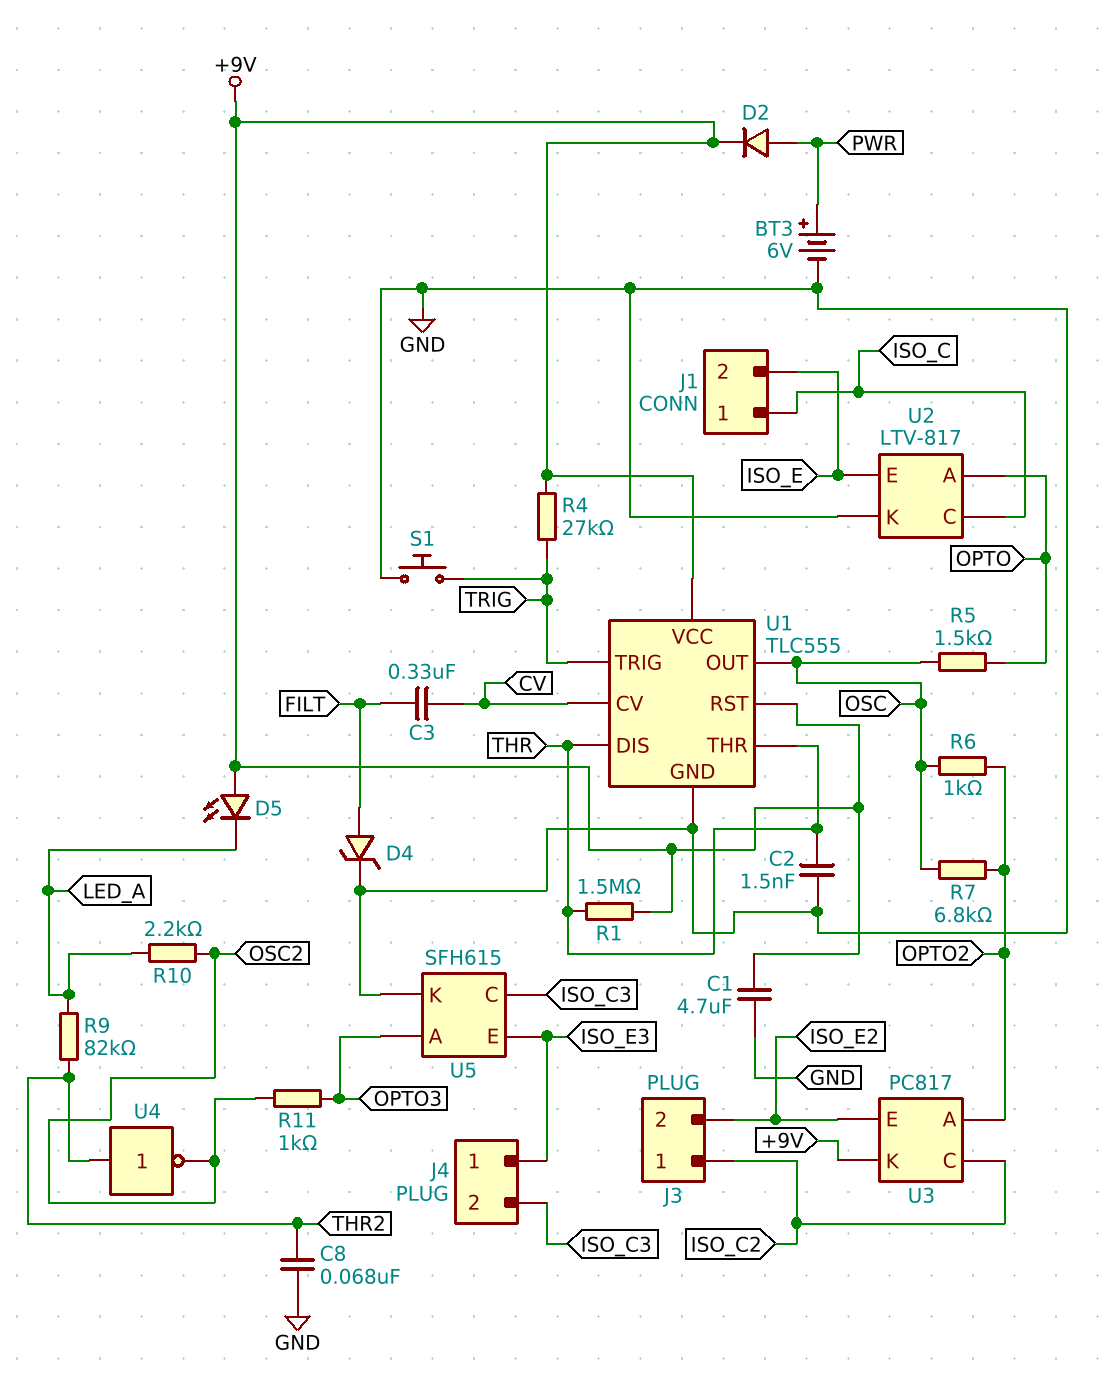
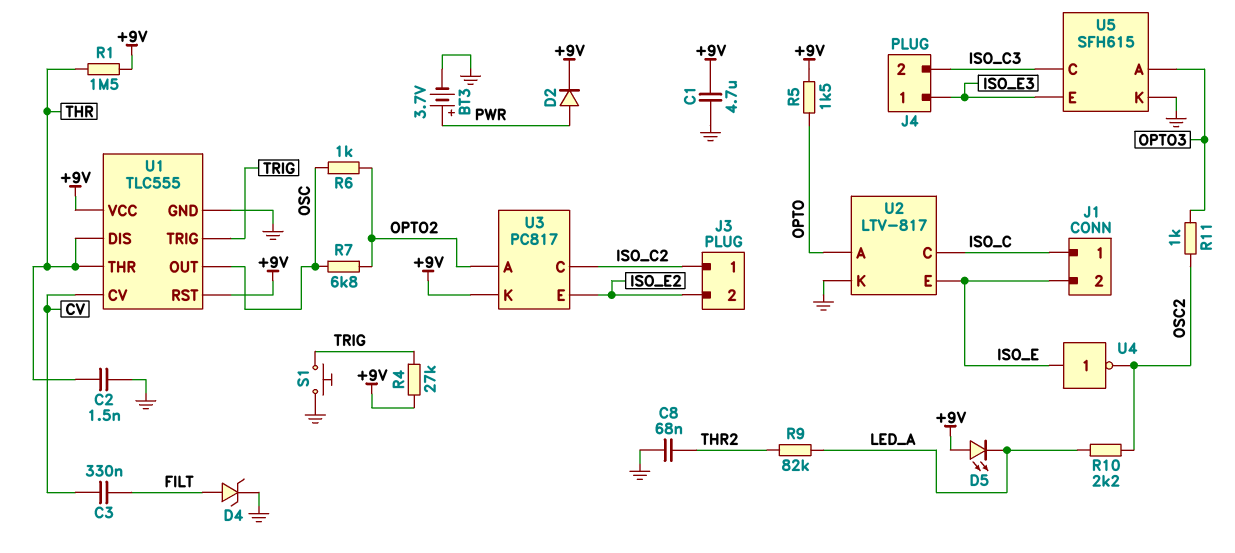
BT3: 6V (plus PWR, minus GND) -> 3.7V (plus PWR, minus GND)
R5: 1.5k (OPTO, OSC) -> 1.5k (+9V, OPTO)
U4: NOT (in THR2, out OSC2) -> NOT (in ISO_E, out OSC2)

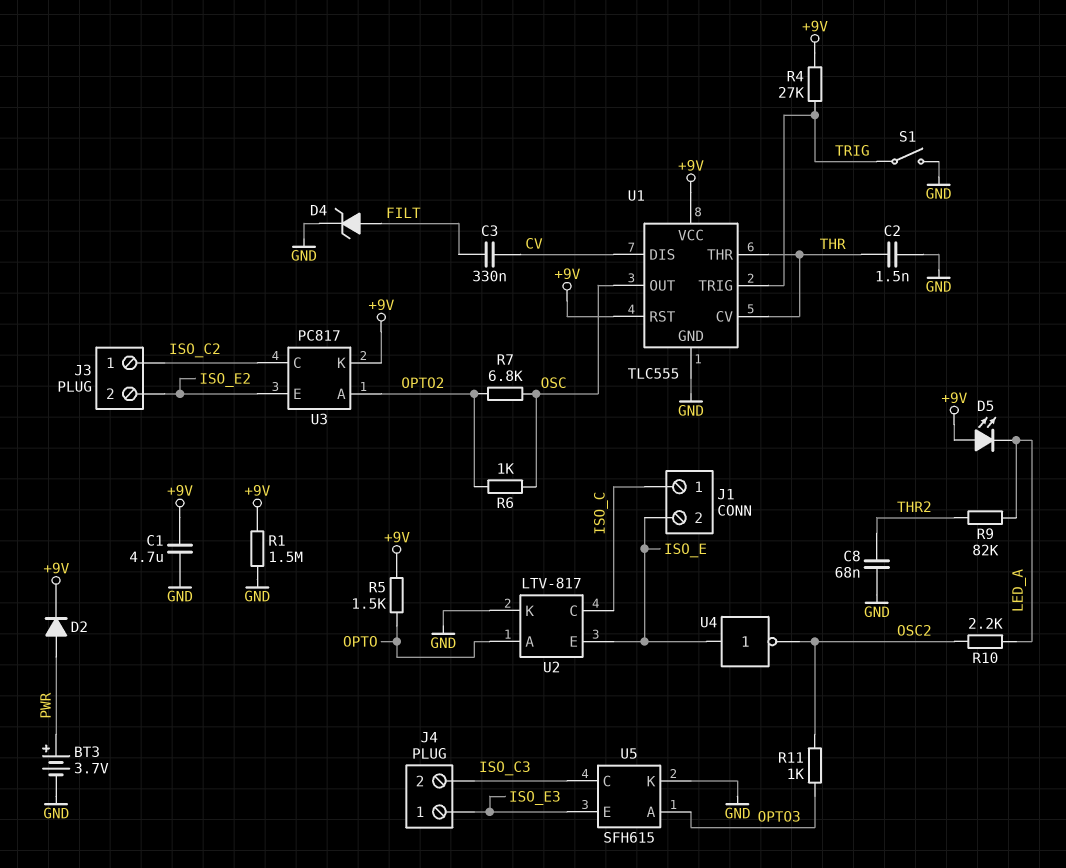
R1: 1.5M (+9V, THR) -> 1.5M (+9V, GND)
S1: button (GND, TRIG) -> switch (GND, TRIG)
U1 pin CV: CV -> THR
U1 pin DIS: THR -> CV

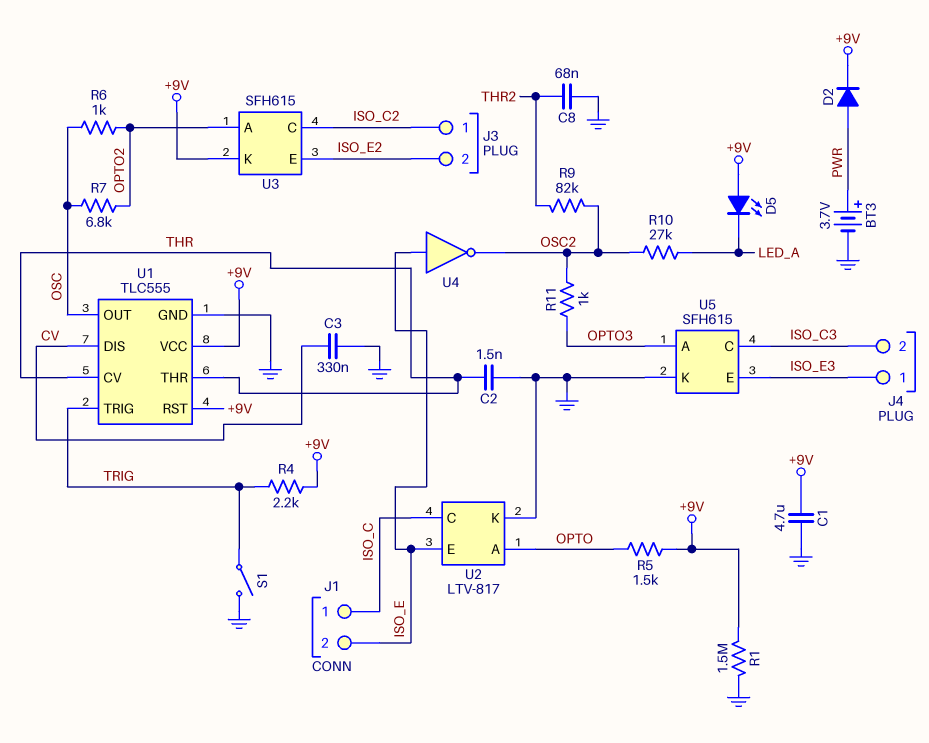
C3: 330nF (CV, FILT) -> 330nF (CV, GND)
D4: zener (A FILT, K GND) -> none
R4: 27k (+9V, TRIG) -> 2.2k (+9V, TRIG)
R9: 82k (LED_A, THR2) -> 82k (OSC2, THR2)
R10: 2.2k (LED_A, OSC2) -> 27k (LED_A, OSC2)
U3: PC817 -> SFH615

